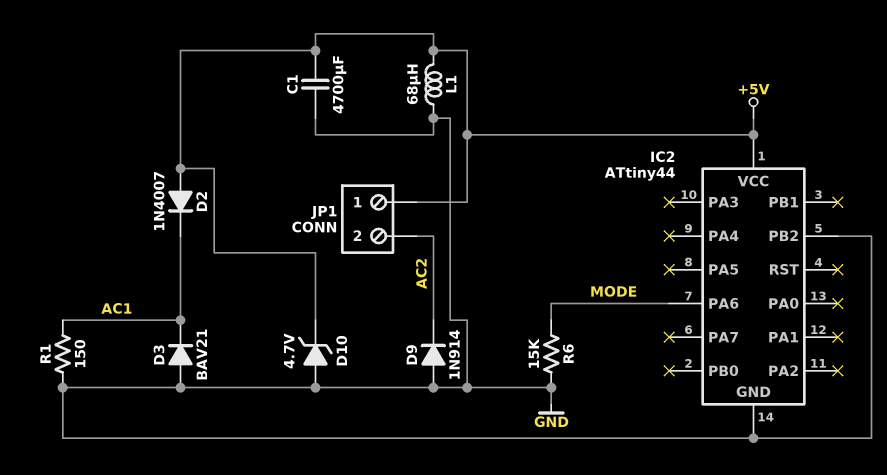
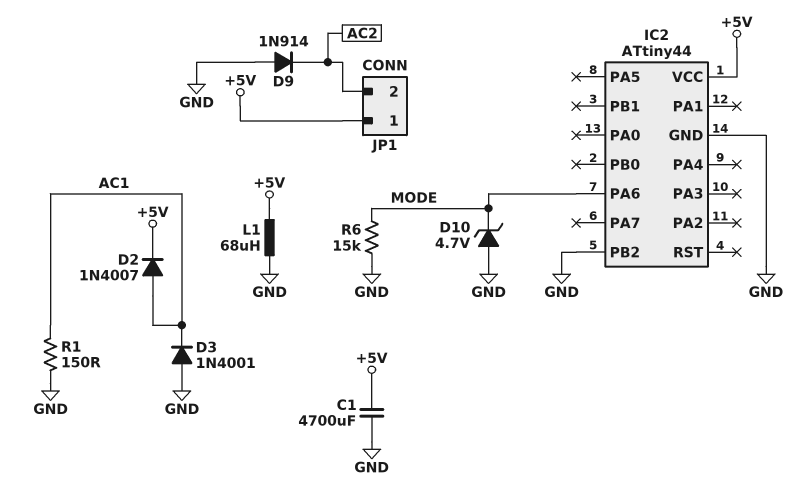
D2: diode 1N4007 (A +5V, K AC1) -> diode 1N4007 (A AC1, K +5V)
D3: diode BAV21 (A GND, K AC1) -> diode 1N4001 (A GND, K AC1)
D10: zener 4.7V (A GND, K +5V) -> zener 4.7V (A GND, K MODE)

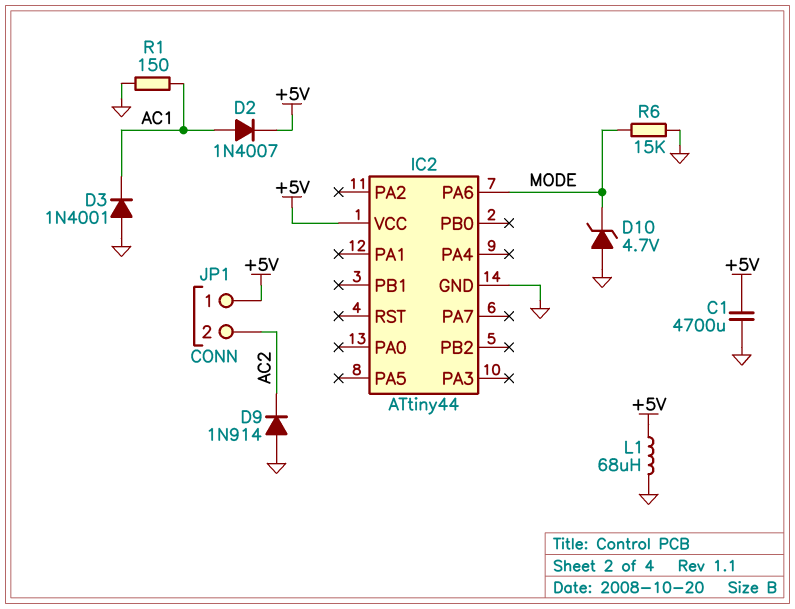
IC2 pin PB2: GND -> none

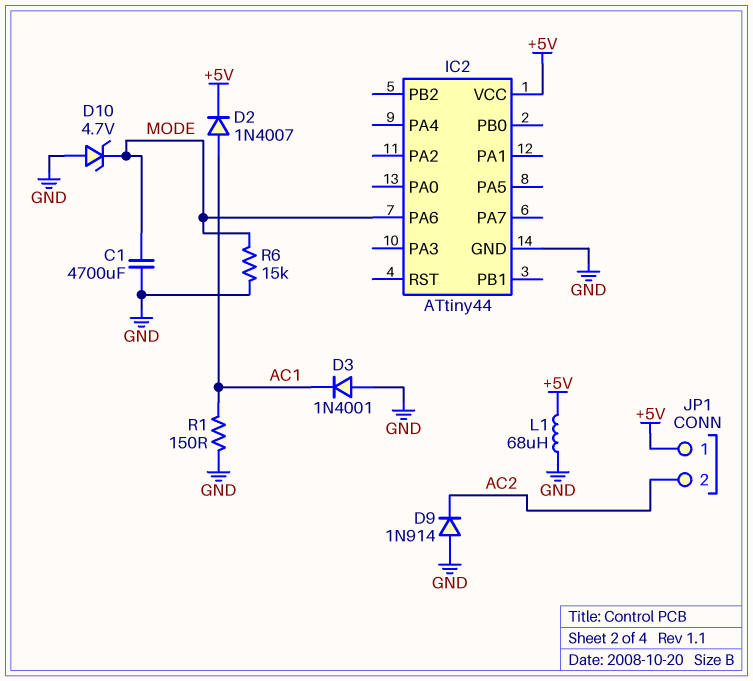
C1: 4700uF (+5V, GND) -> 4700uF (GND, MODE)

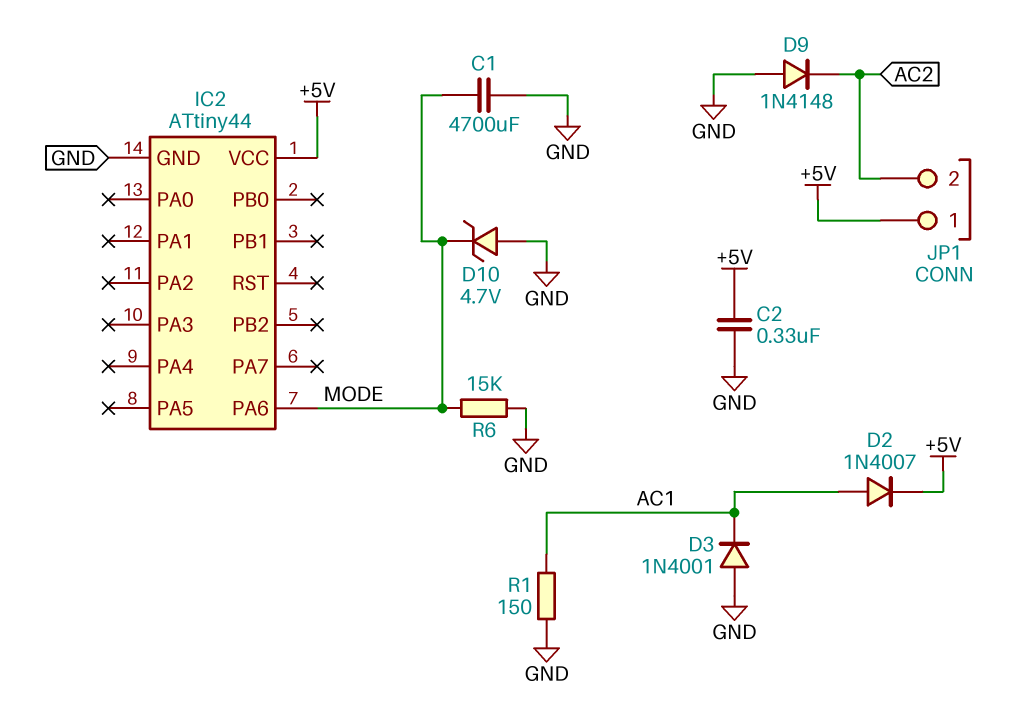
C2: none -> 330nF (+5V, GND)
D9: diode 1N914 (A GND, K AC2) -> diode 1N4148 (A GND, K AC2)
L1: 68uH (+5V, GND) -> none

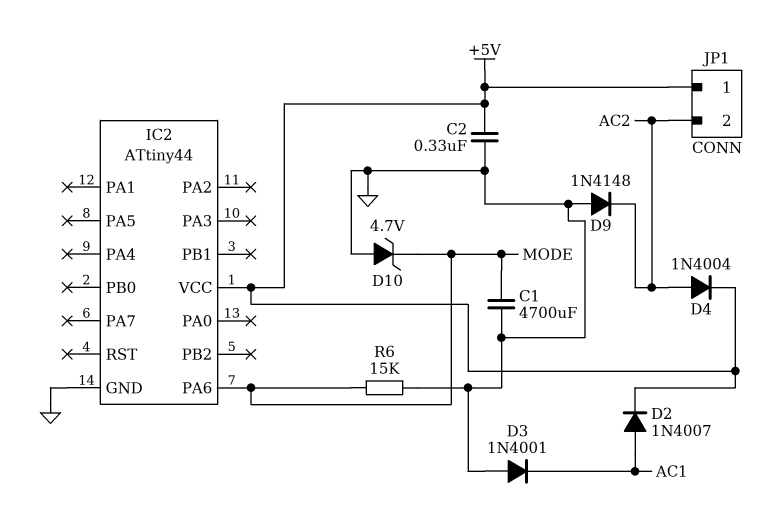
D4: none -> diode 1N4004 (A AC2, K +5V)
R1: 150 (AC1, GND) -> none

